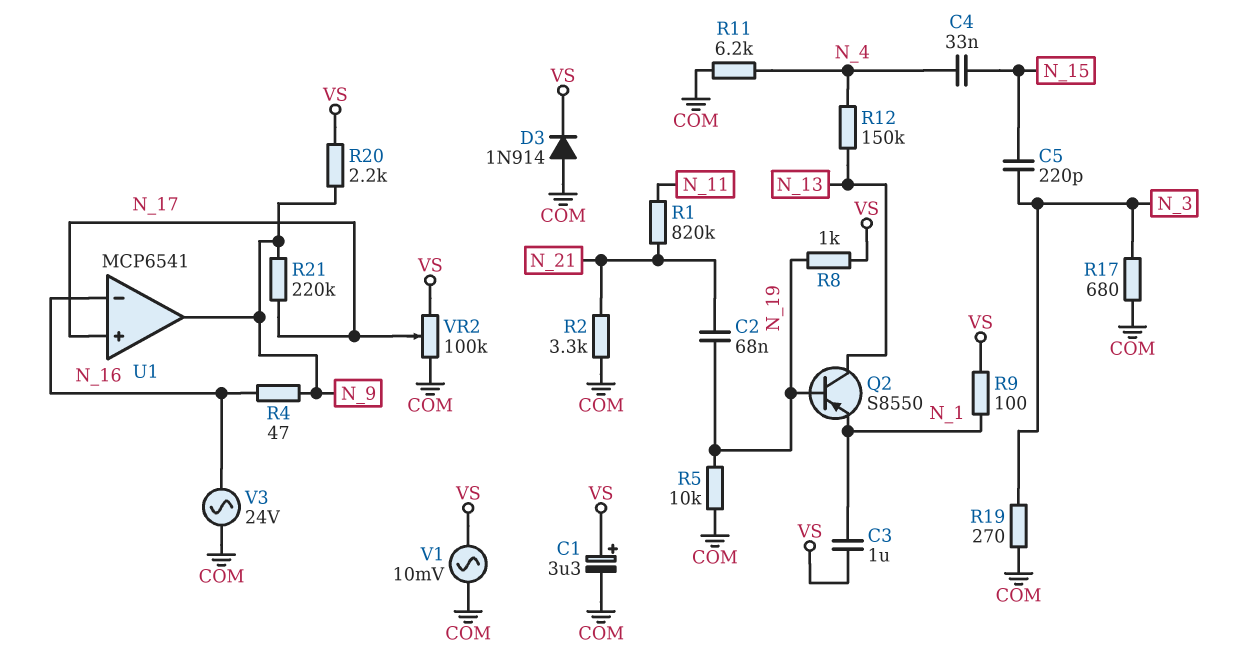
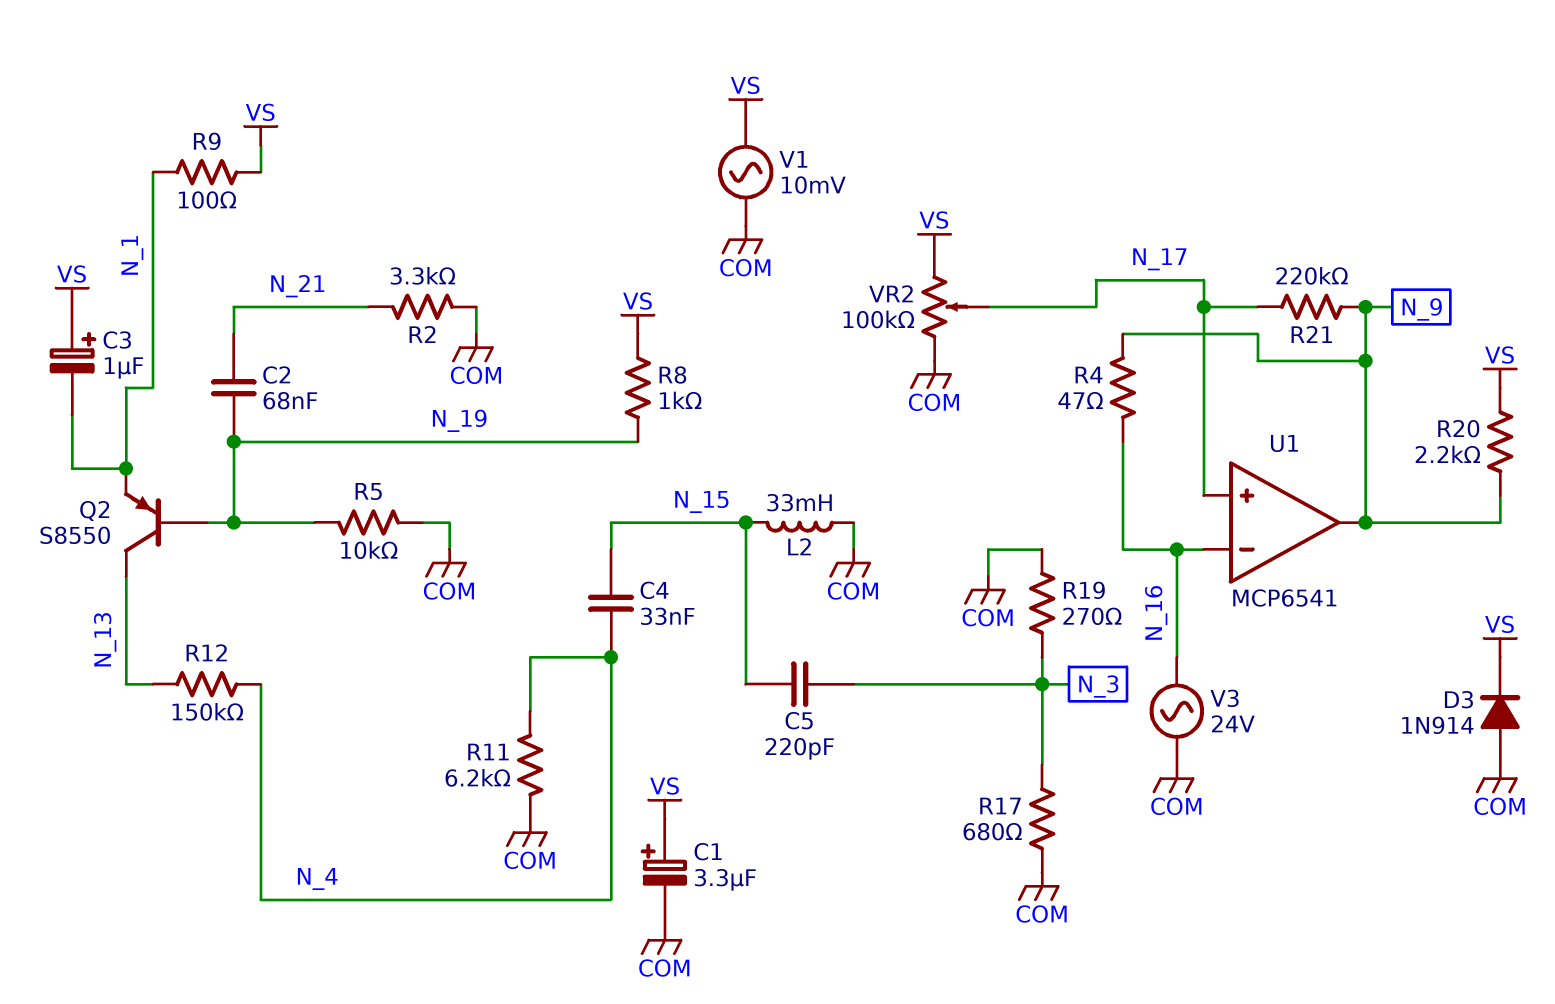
C3: 1uF (N_1, VS) -> 1uF (plus VS, minus N_1)
L2: none -> 33mH (COM, N_15)
R1: 820k (N_11, N_21) -> none

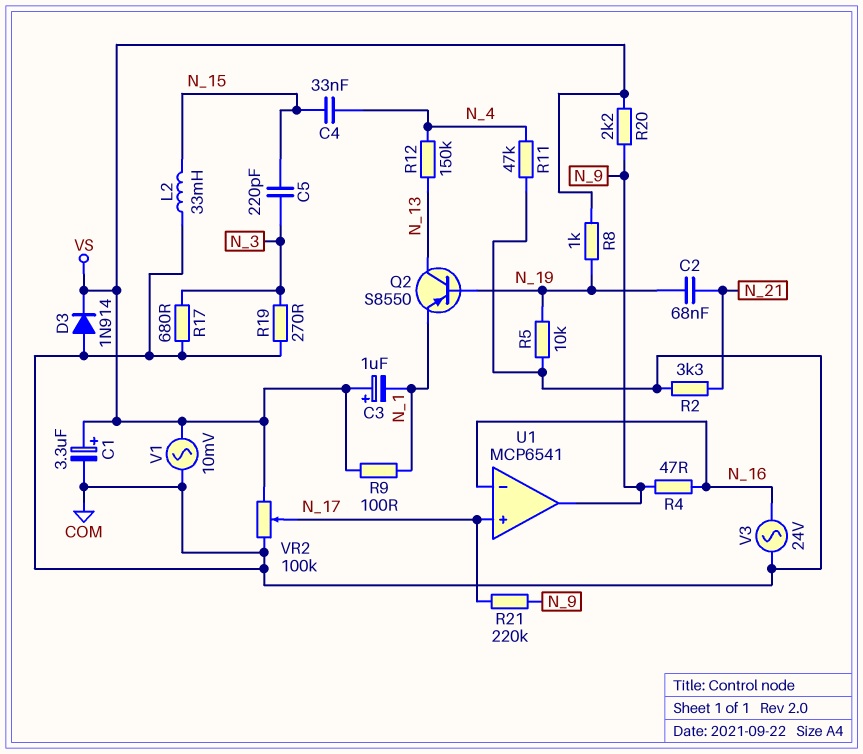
R11: 6.2k (COM, N_4) -> 47k (COM, N_4)

